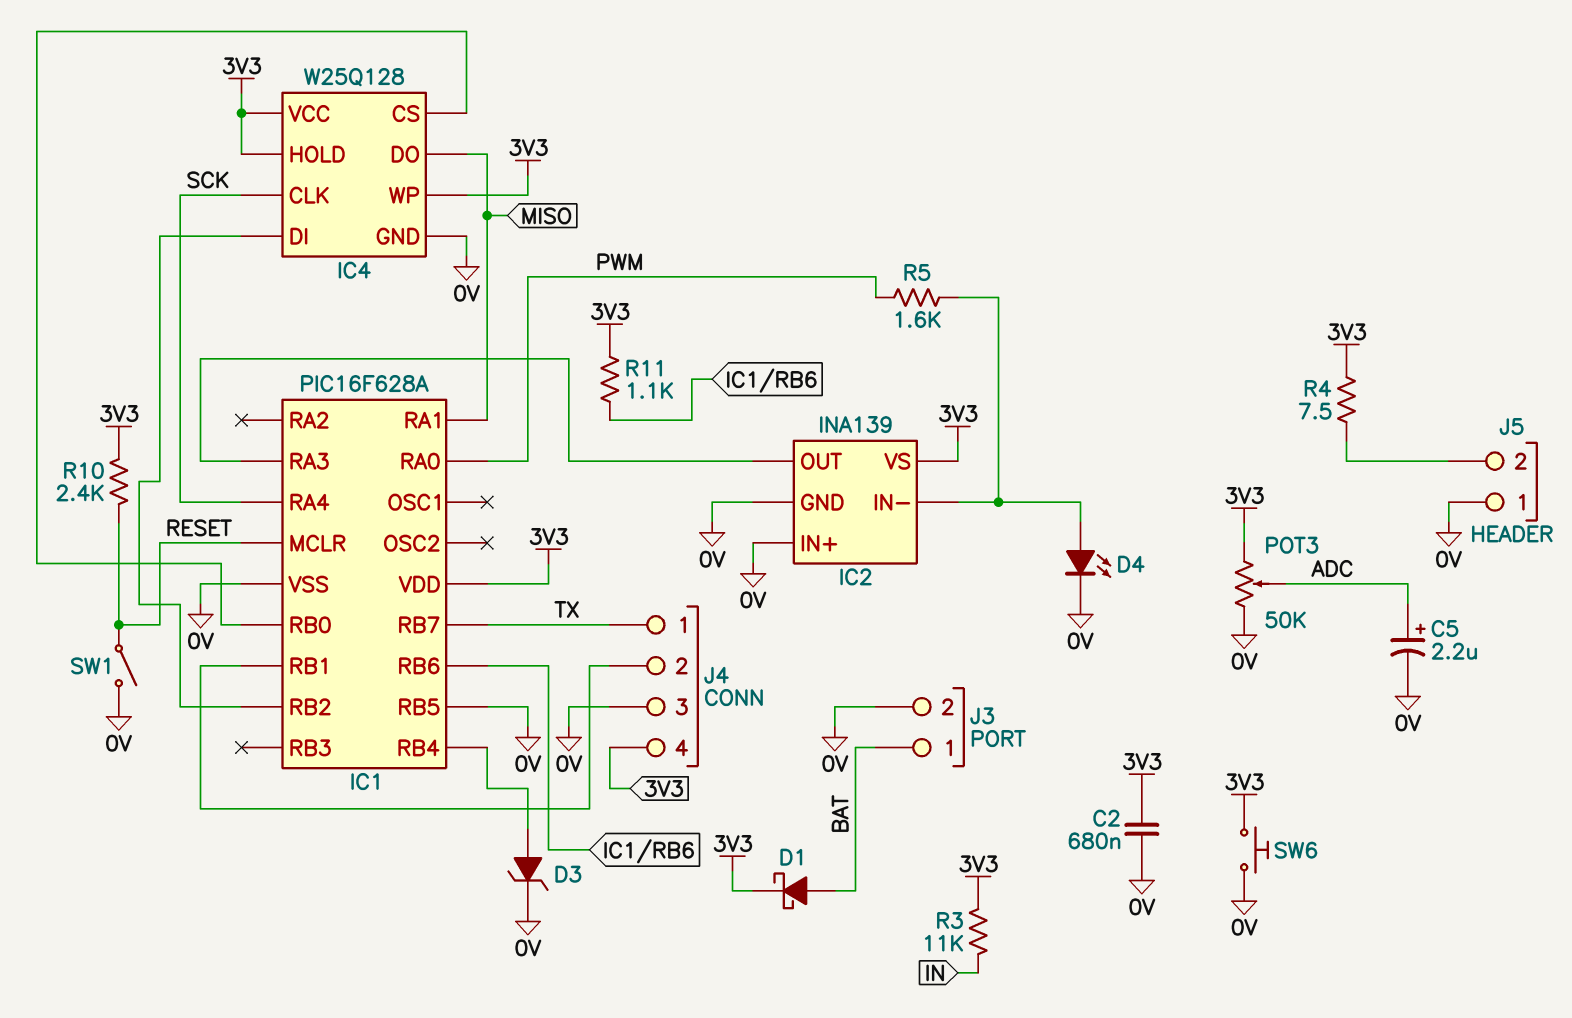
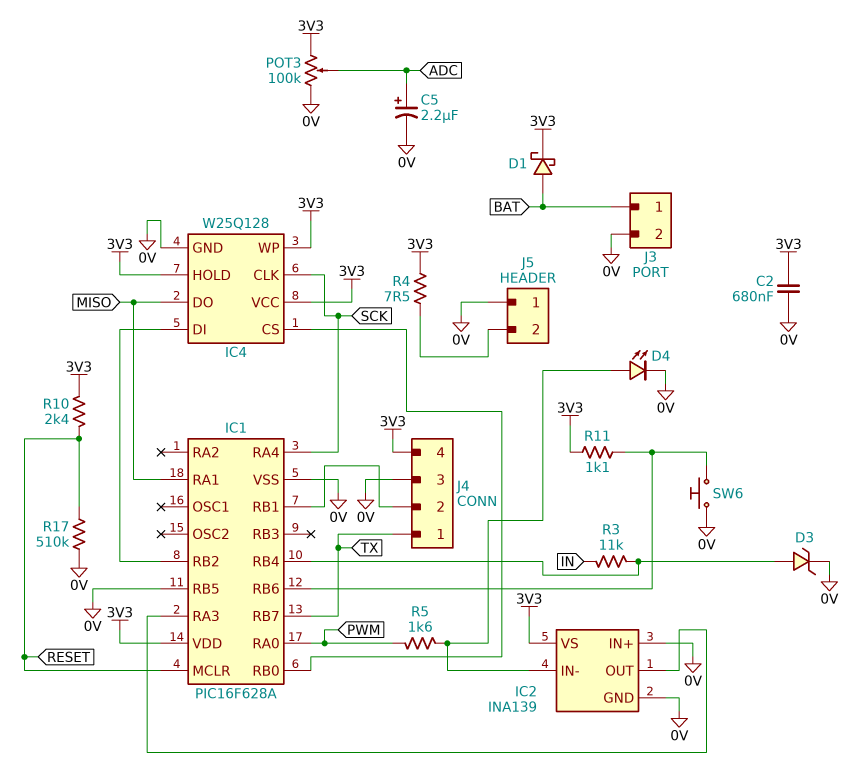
POT3: 50k (0V, 3V3, wiper ADC) -> 100k (0V, 3V3, wiper ADC)
R3: 11k (3V3, IN) -> 11k (IC1/RB4, IN)
R17: none -> 510k (0V, RESET)
SW1: switch (0V, RESET) -> none
SW6: button (0V, 3V3) -> button (0V, IC1/RB6)

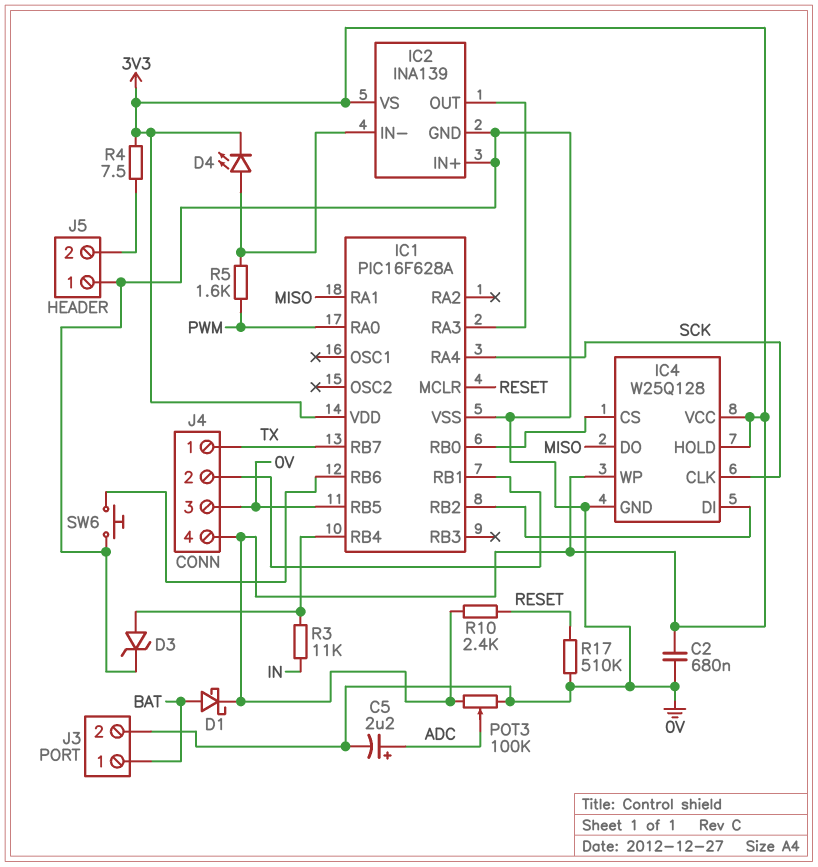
D4: LED (A IC2/IN-, K 0V) -> LED (A IC2/IN-, K 3V3)
R11: 1.1k (3V3, IC1/RB6) -> none

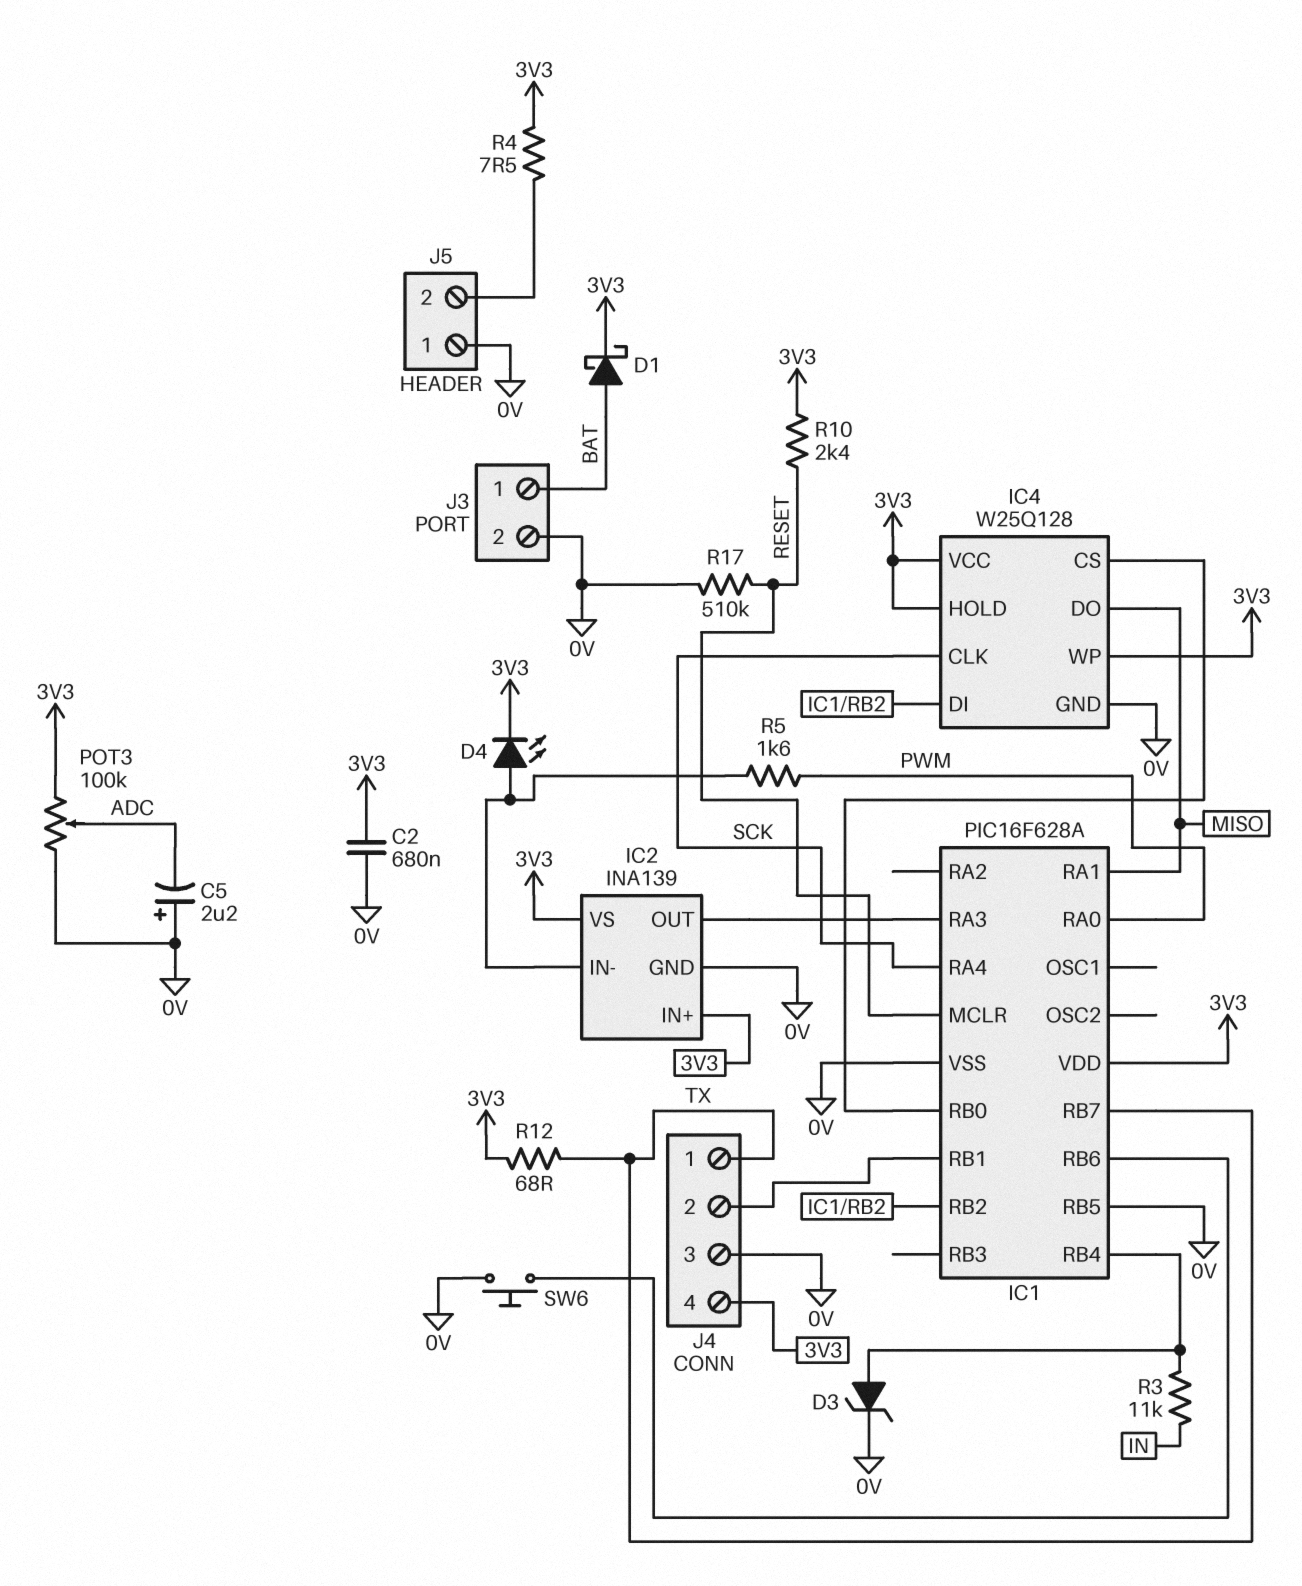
C5: 2.2uF (plus ADC, minus 0V) -> 2.2uF (plus 0V, minus ADC)
IC2 pin IN+: 0V -> 3V3
R12: none -> 68 (3V3, TX)

